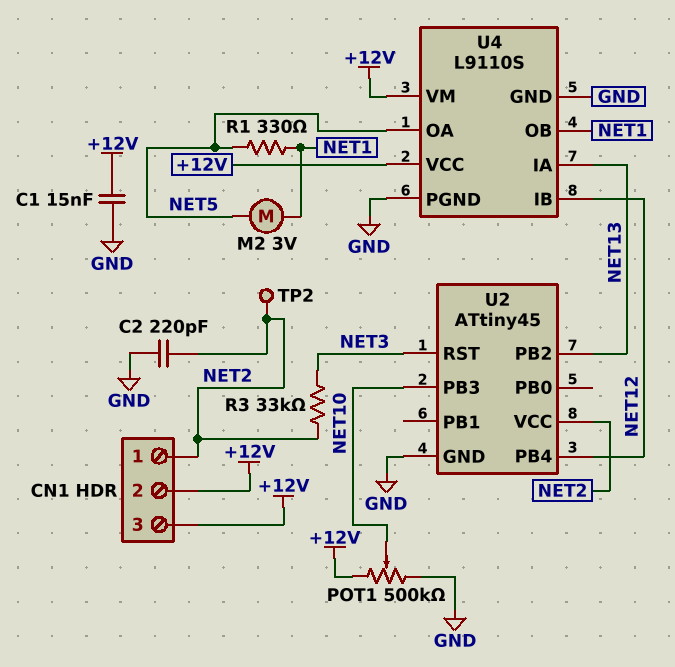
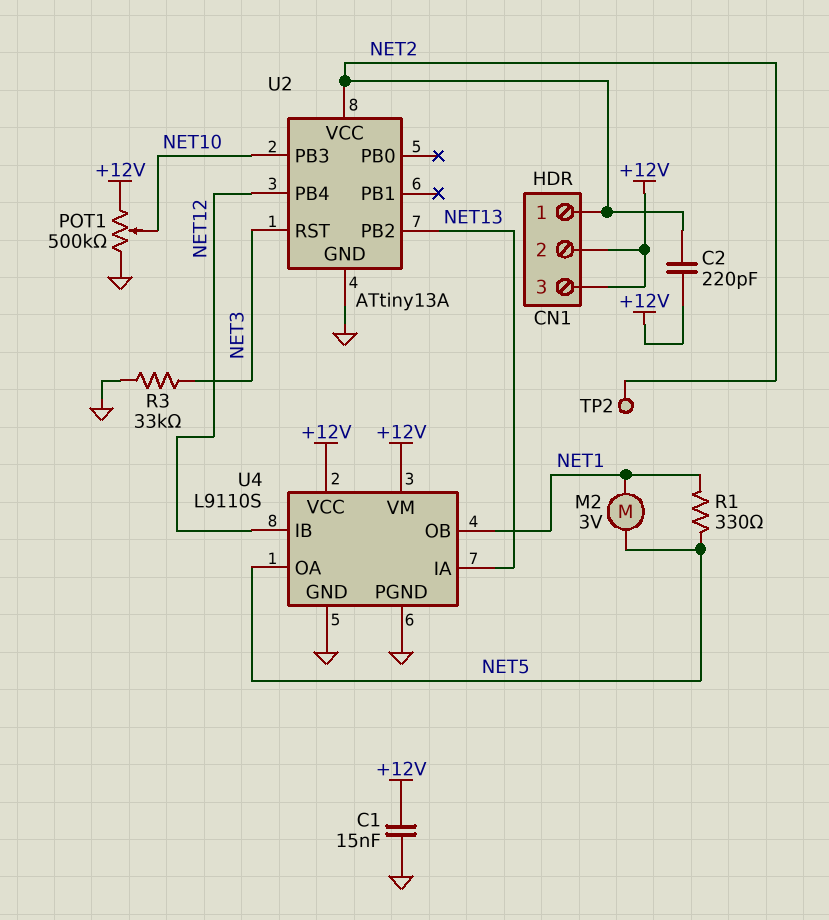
C2: 220pF (GND, NET2) -> 220pF (+12V, NET2)
R3: 33k (NET2, NET3) -> 33k (GND, NET3)
U2: ATtiny45 -> ATtiny13A

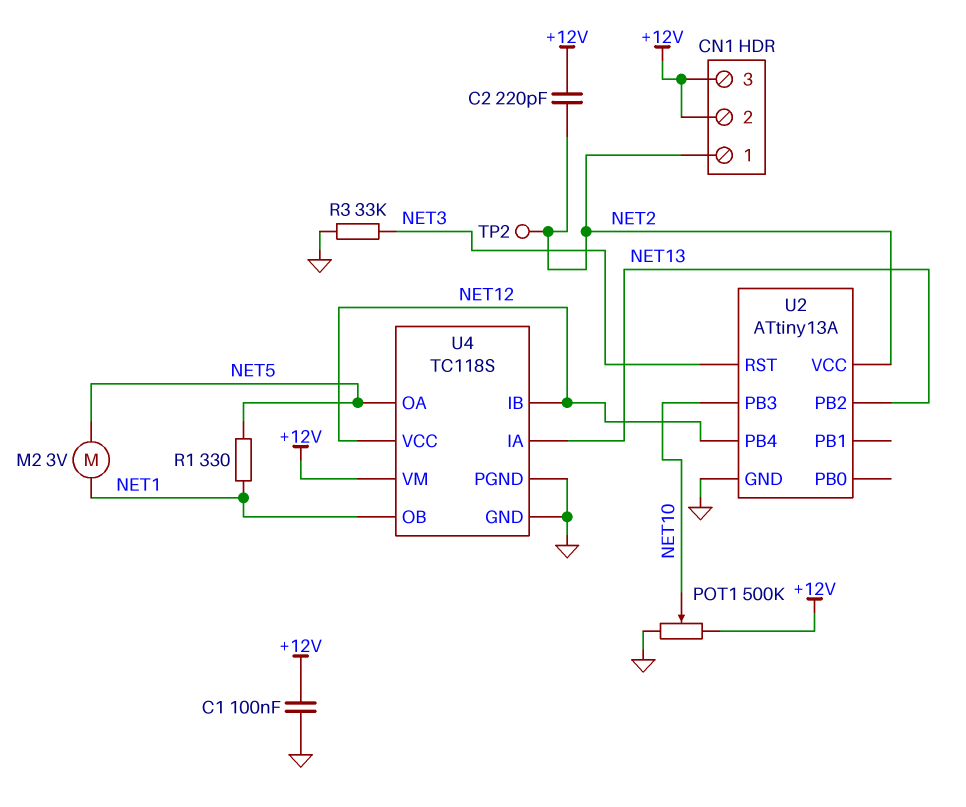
C1: 15nF (+12V, GND) -> 100nF (+12V, GND)
U4: L9110S -> TC118S
U4 pin VCC: +12V -> NET12

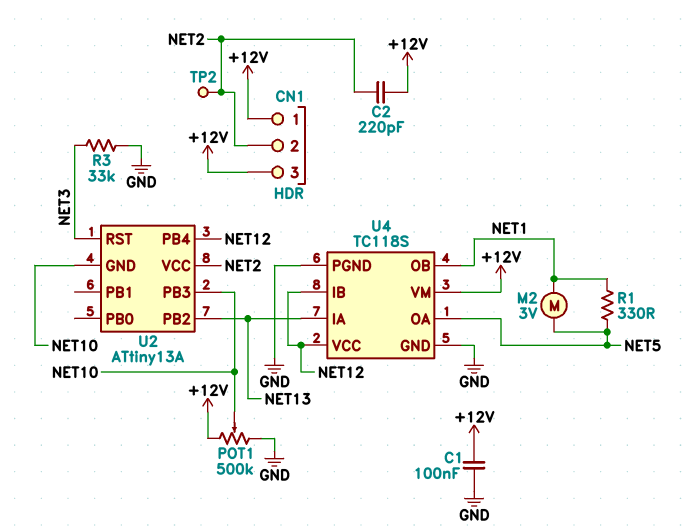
CN1 pin 1: NET2 -> +12V
CN1 pin 2: +12V -> NET2
U2 pin GND: GND -> NET10

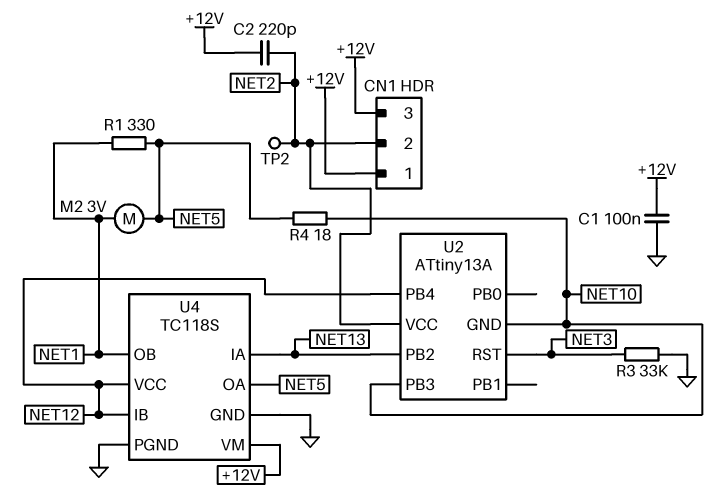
POT1: 500k (+12V, GND, wiper NET10) -> none
R4: none -> 18 (NET5, NET10)

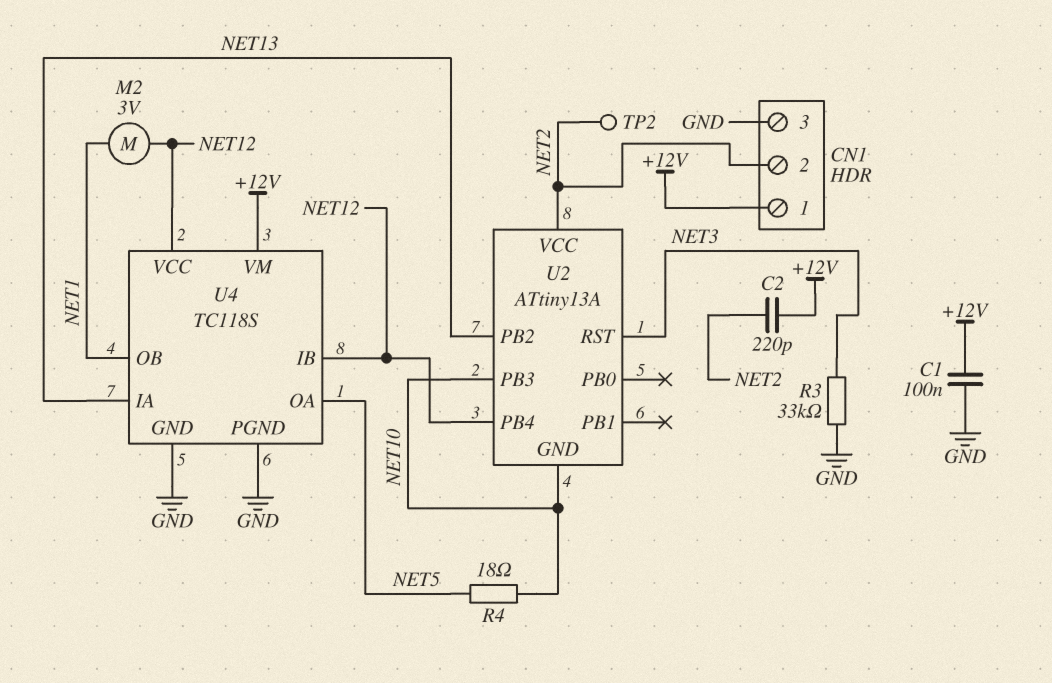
CN1 pin 3: +12V -> GND
M2: motor 3V (NET1, NET5) -> motor 3V (NET1, NET12)
R1: 330 (NET1, NET5) -> none

